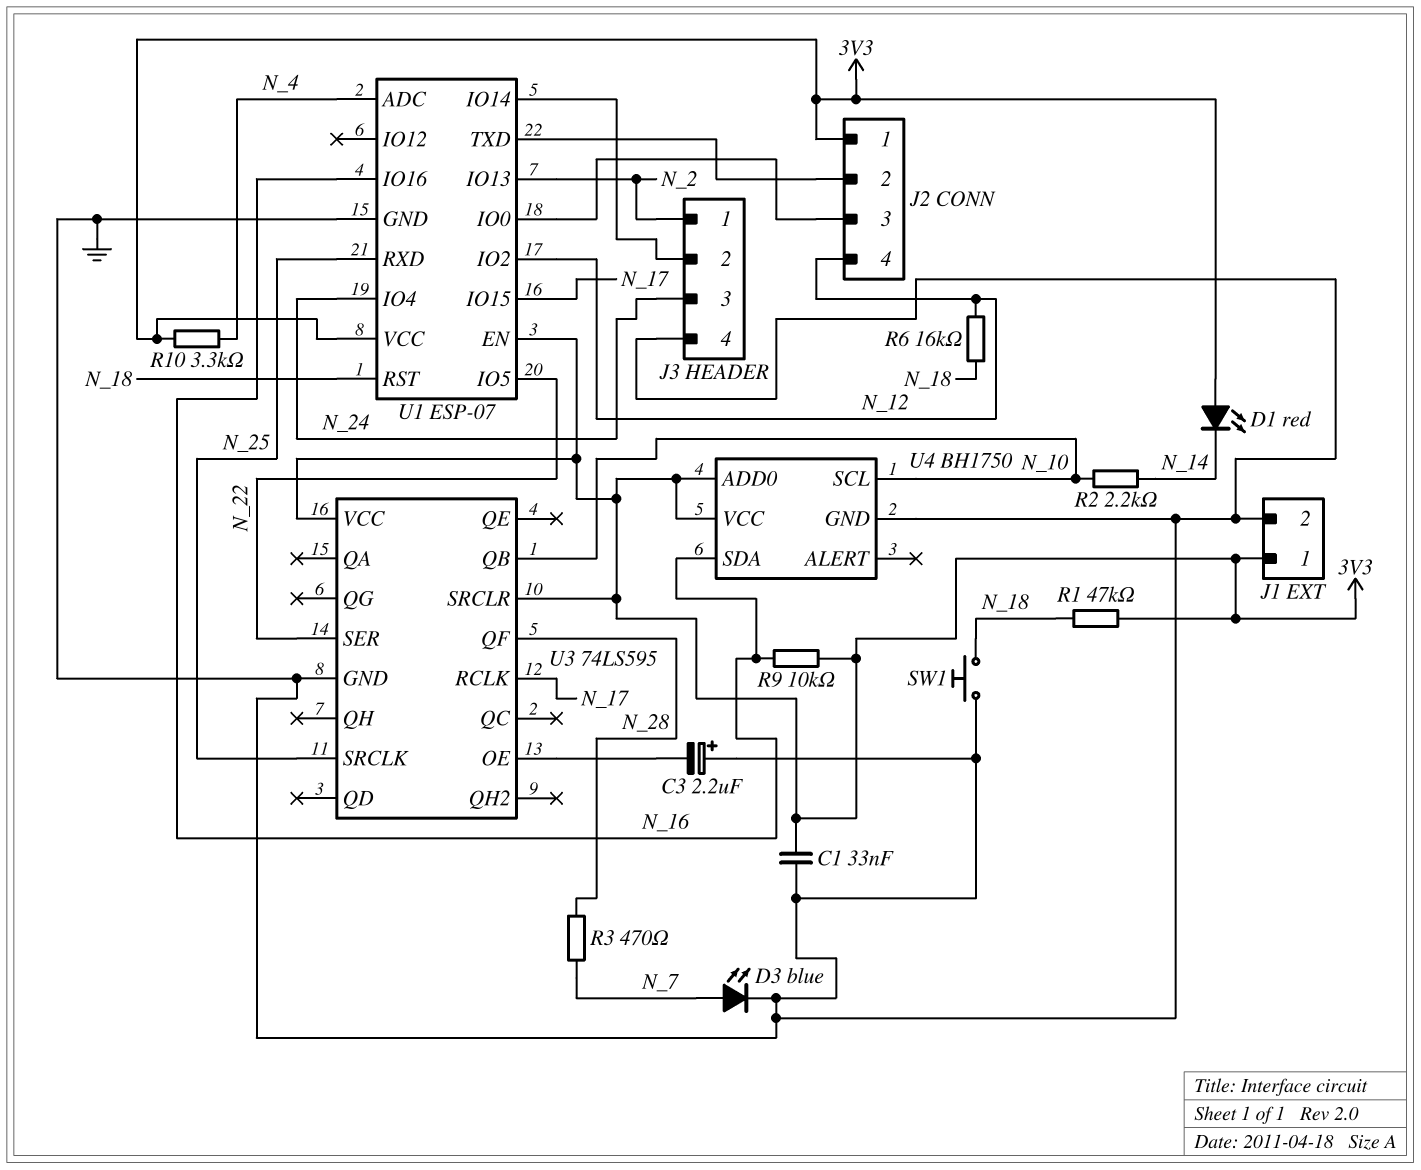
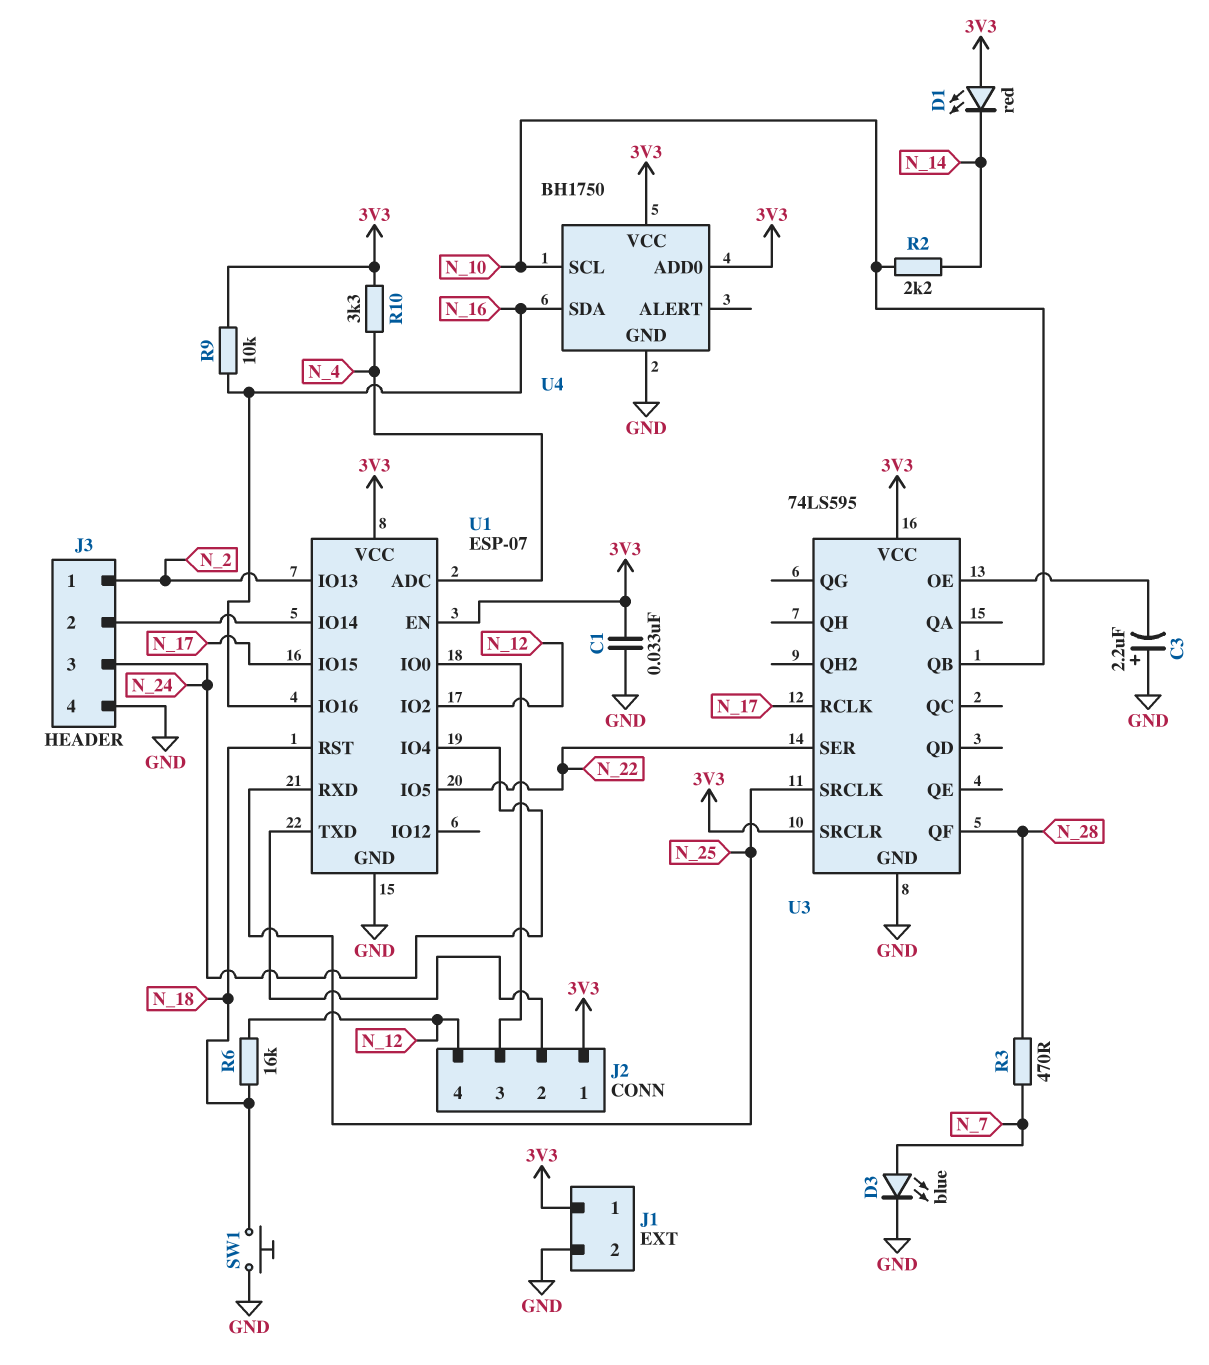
R1: 47k (3V3, N_18) -> none

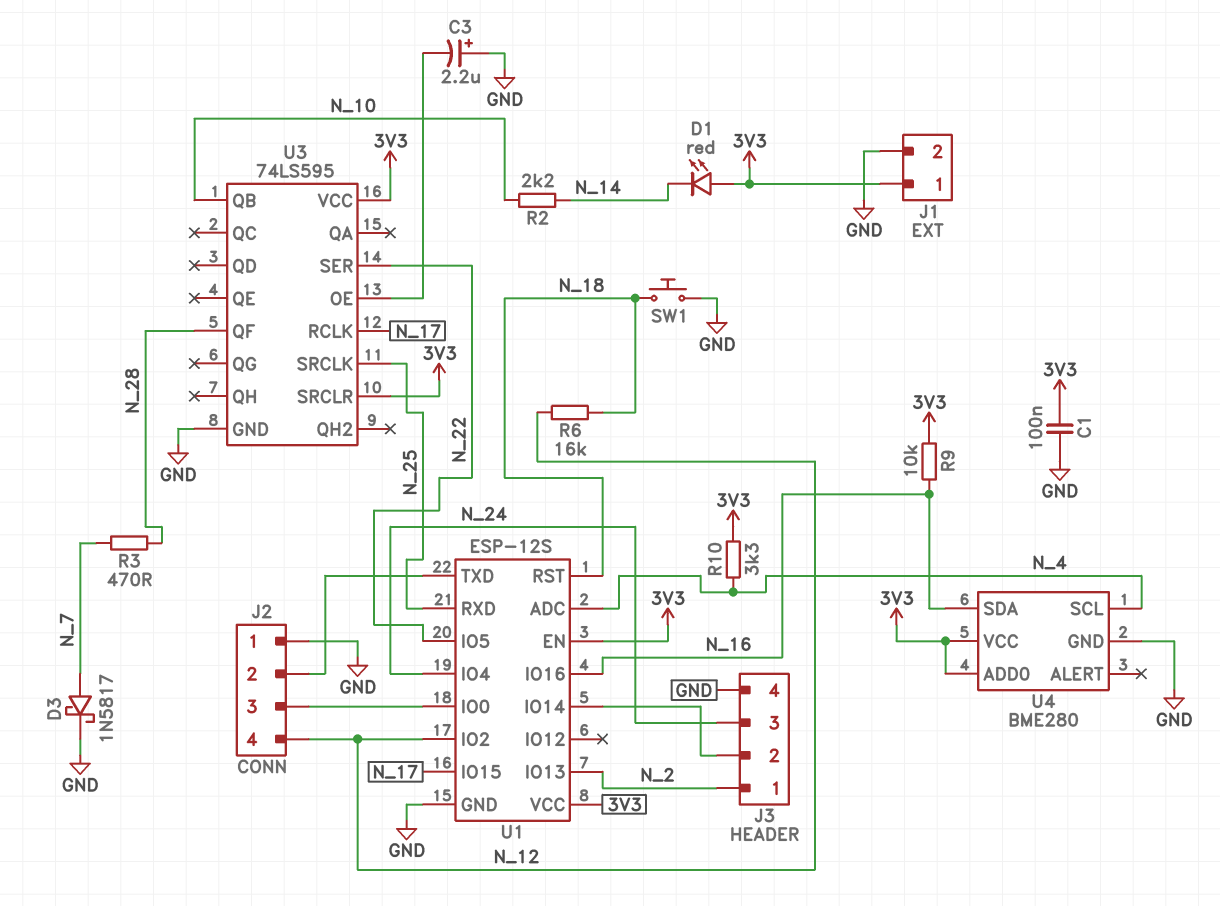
C1: 33nF (3V3, GND) -> 100nF (3V3, GND)
D3: LED blue (A N_7, K GND) -> schottky 1N5817 (A N_7, K GND)
J2 pin 1: 3V3 -> GND
U1: ESP-07 -> ESP-12S
U4: BH1750 -> BME280
U4 pin SCL: N_10 -> N_4

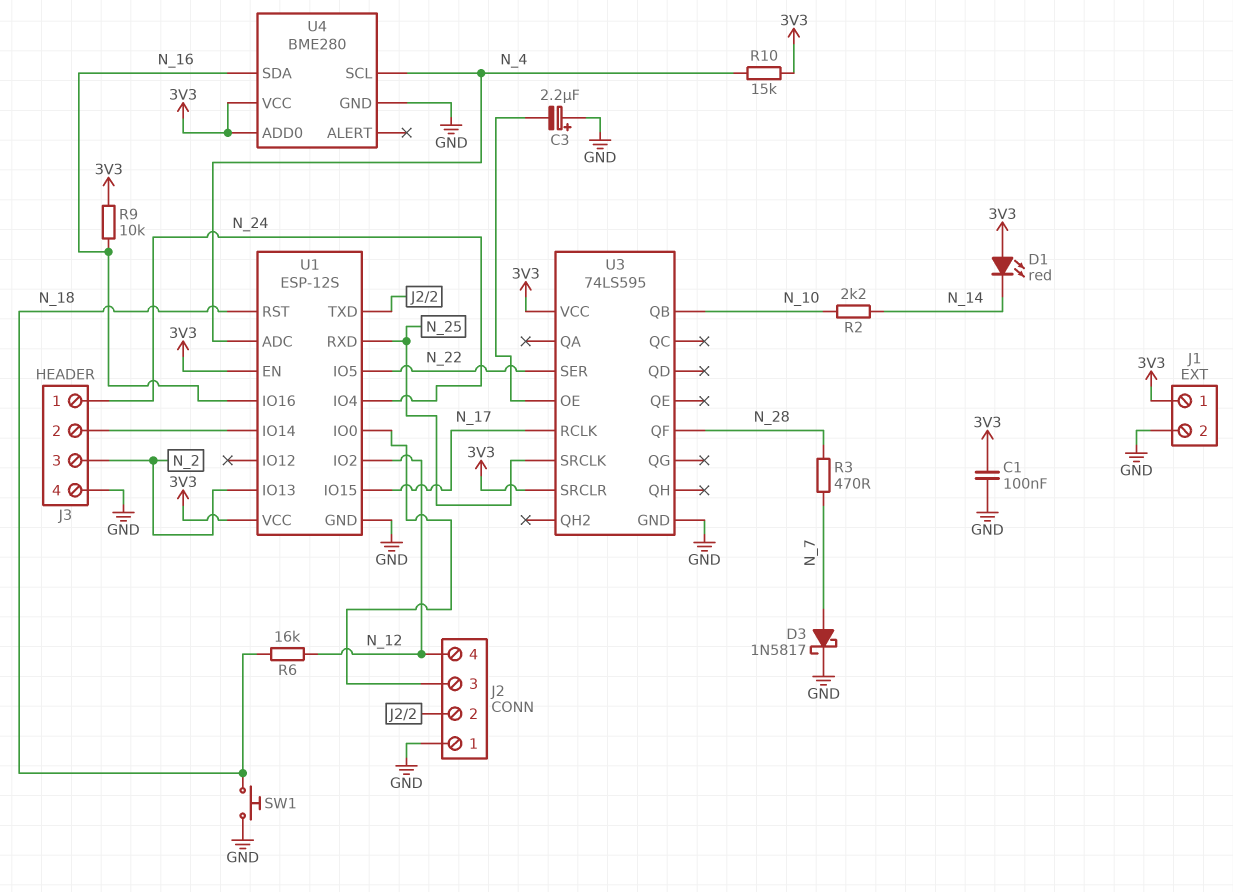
J3 pin 1: N_2 -> N_24
J3 pin 3: N_24 -> N_2
R10: 3.3k (3V3, N_4) -> 15k (3V3, N_4)

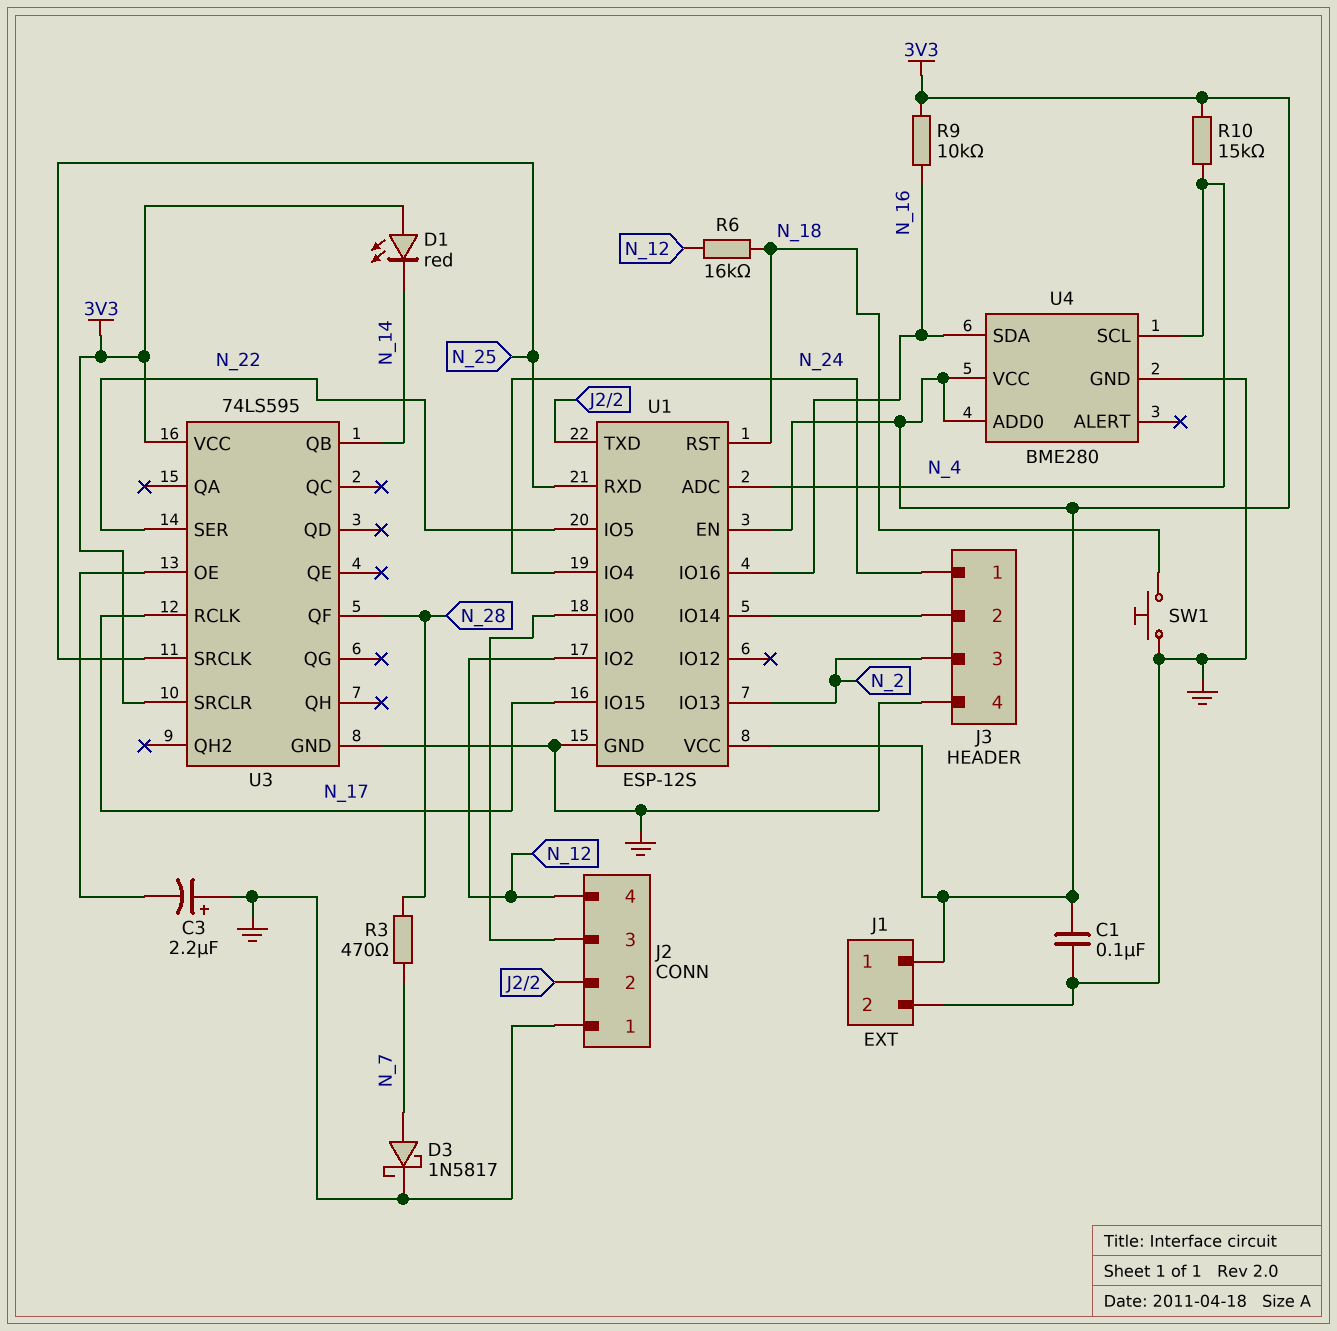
R2: 2.2k (N_10, N_14) -> none
U3 pin QB: N_10 -> N_14

